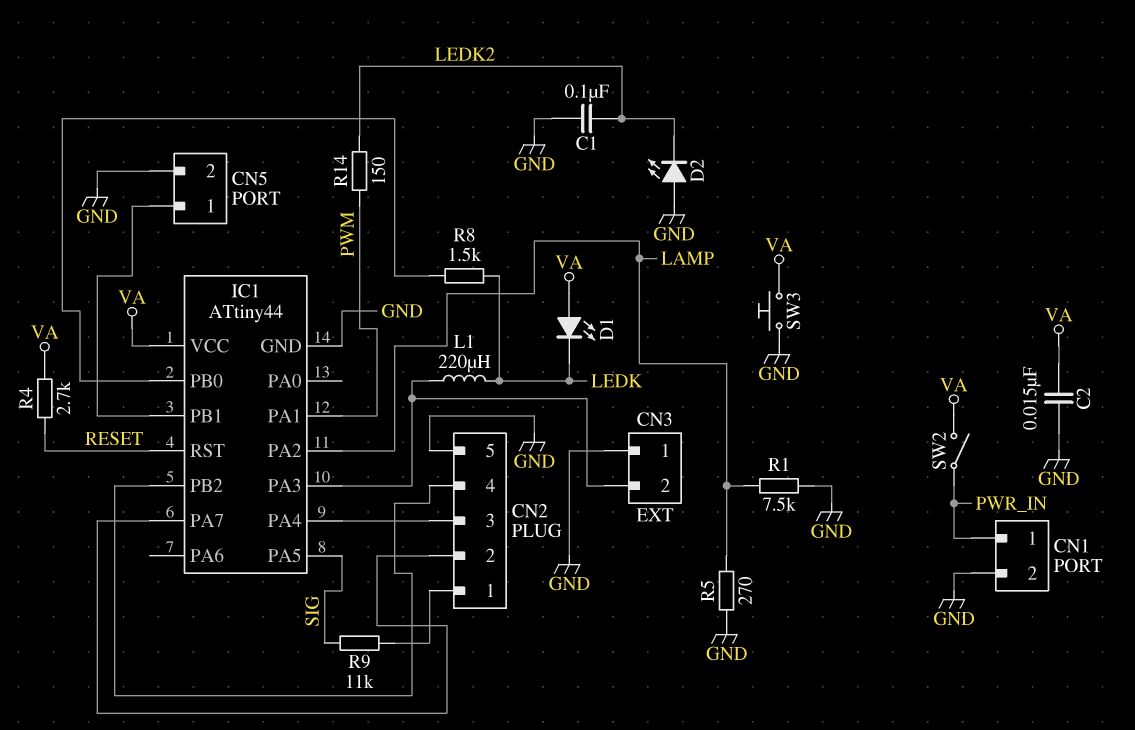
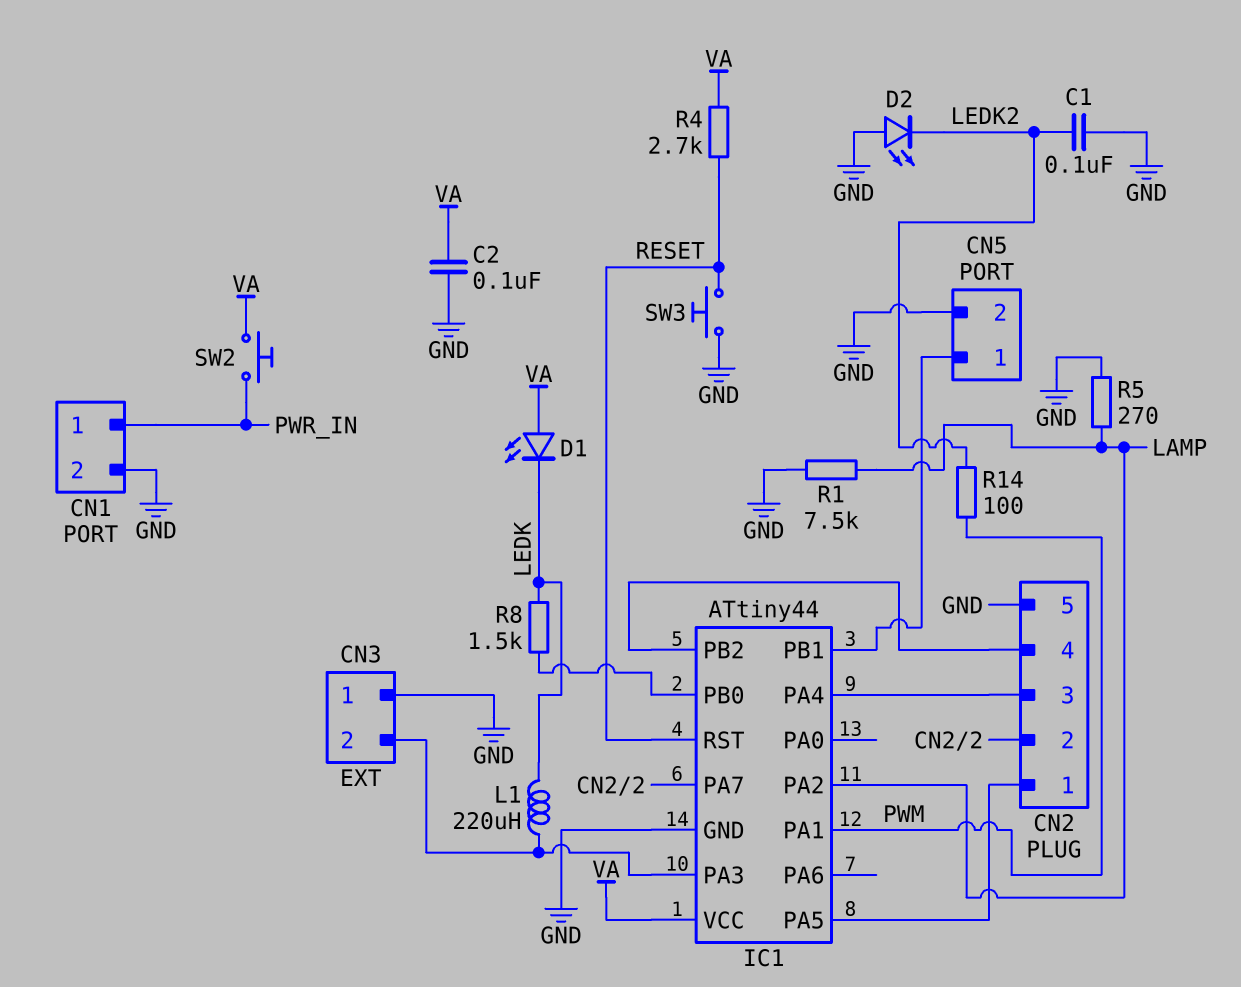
C2: 15nF (GND, VA) -> 100nF (GND, VA)
IC1 pin PA5: SIG -> CN2/1
R9: 11k (CN2/1, SIG) -> none
R14: 150 (LEDK2, PWM) -> 100 (LEDK2, PWM)
SW2: switch (PWR_IN, VA) -> button (PWR_IN, VA)
SW3: button (GND, VA) -> button (GND, RESET)

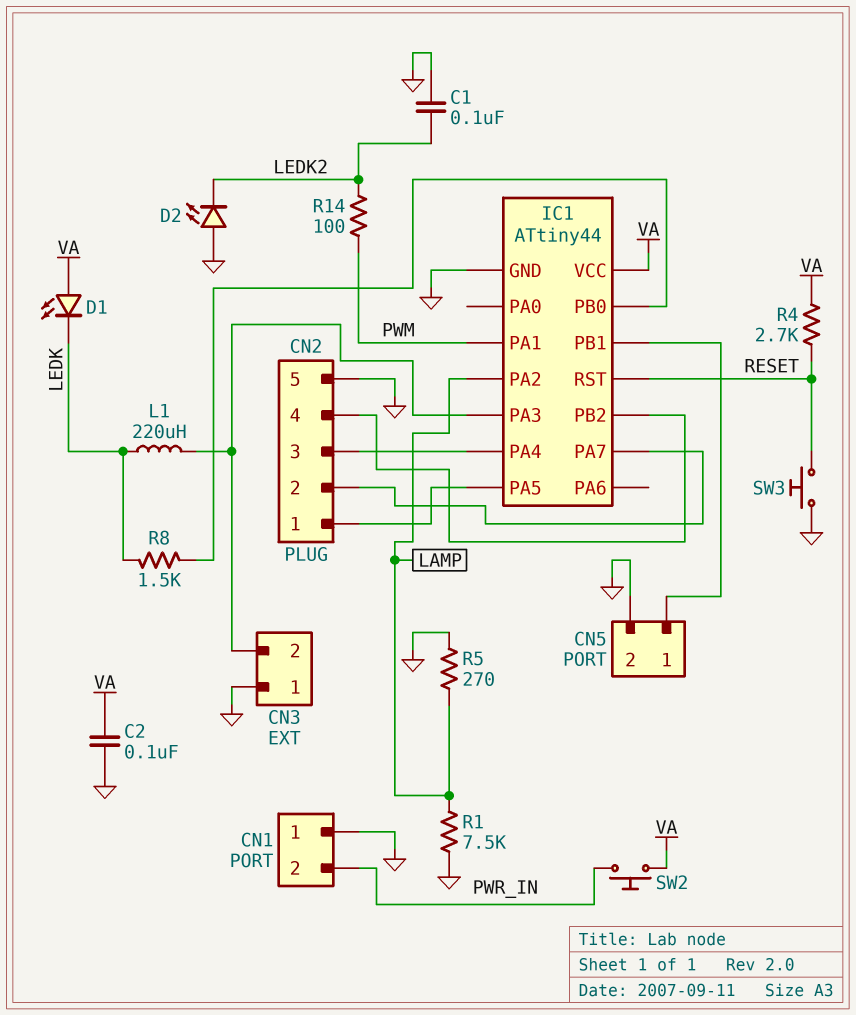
CN1 pin 1: PWR_IN -> GND
CN1 pin 2: GND -> PWR_IN

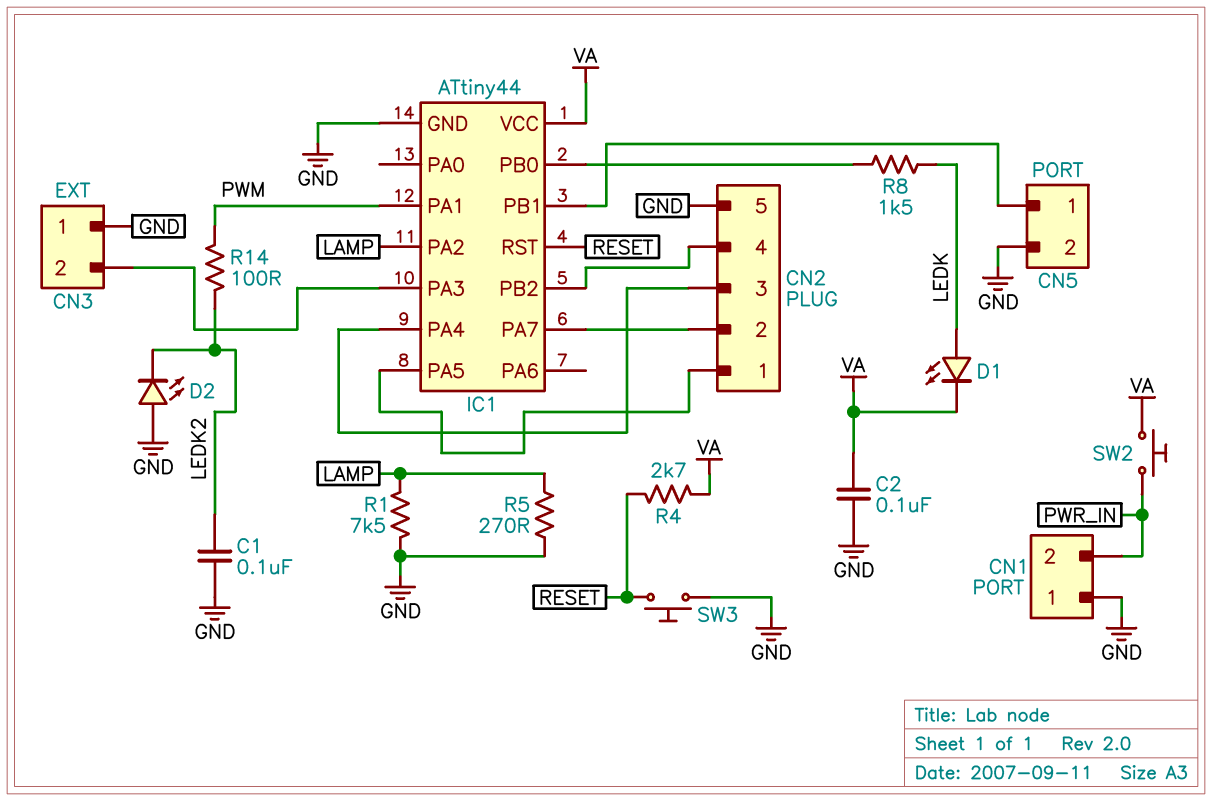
D1: LED (A VA, K LEDK) -> LED (A LEDK, K VA)
L1: 220uH (CN3/2, LEDK) -> none

